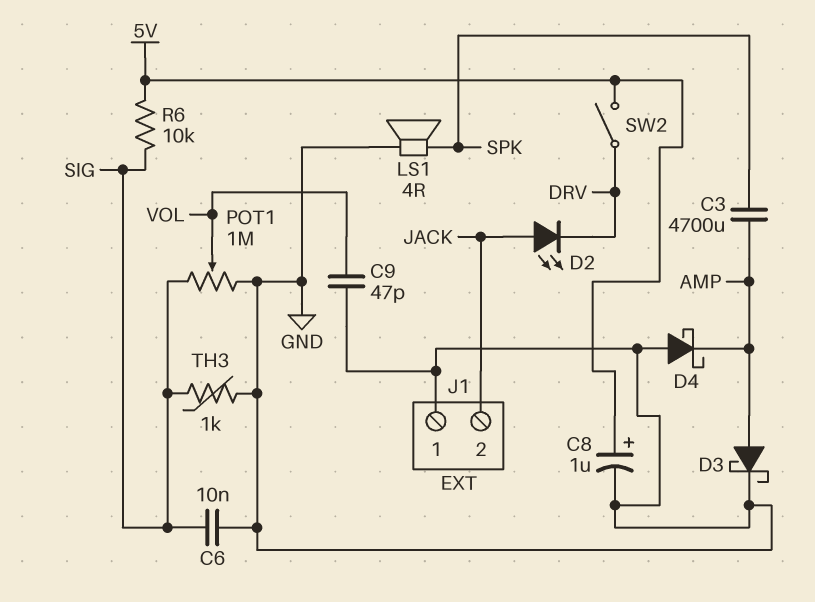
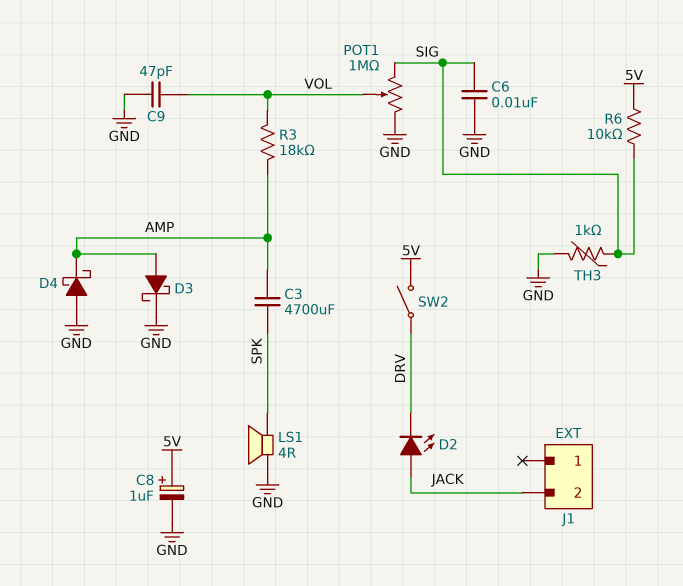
J1 pin 1: GND -> none
R3: none -> 18k (AMP, VOL)

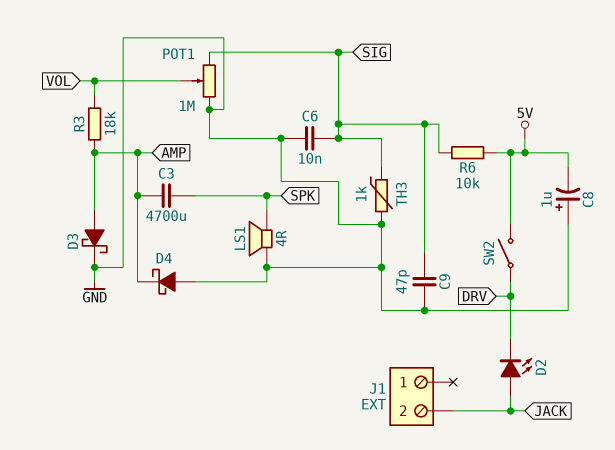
C8: 1uF (plus 5V, minus GND) -> 1uF (plus GND, minus 5V)
C9: 47pF (GND, VOL) -> 47pF (GND, SIG)

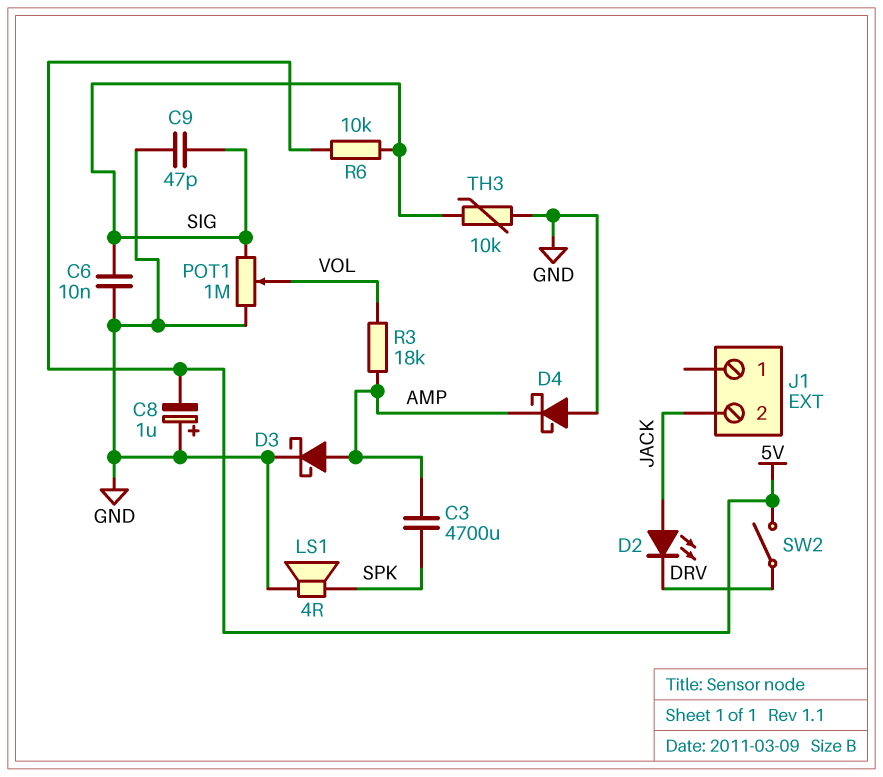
TH3: 1k (GND, SIG) -> 10k (GND, SIG)

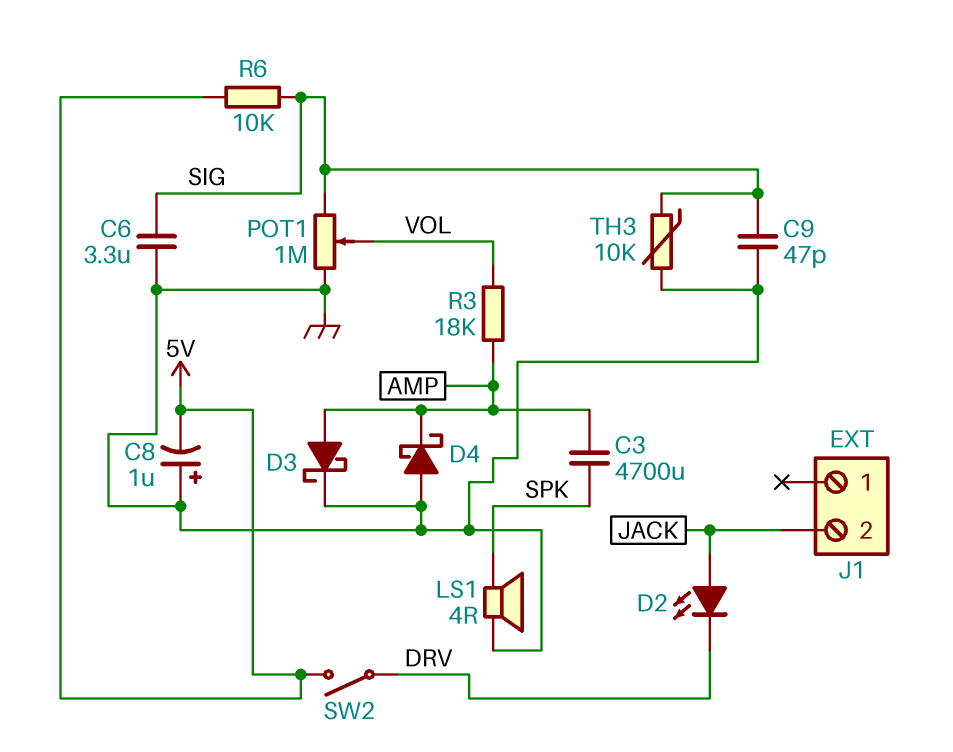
C6: 10nF (GND, SIG) -> 3.3uF (GND, SIG)

